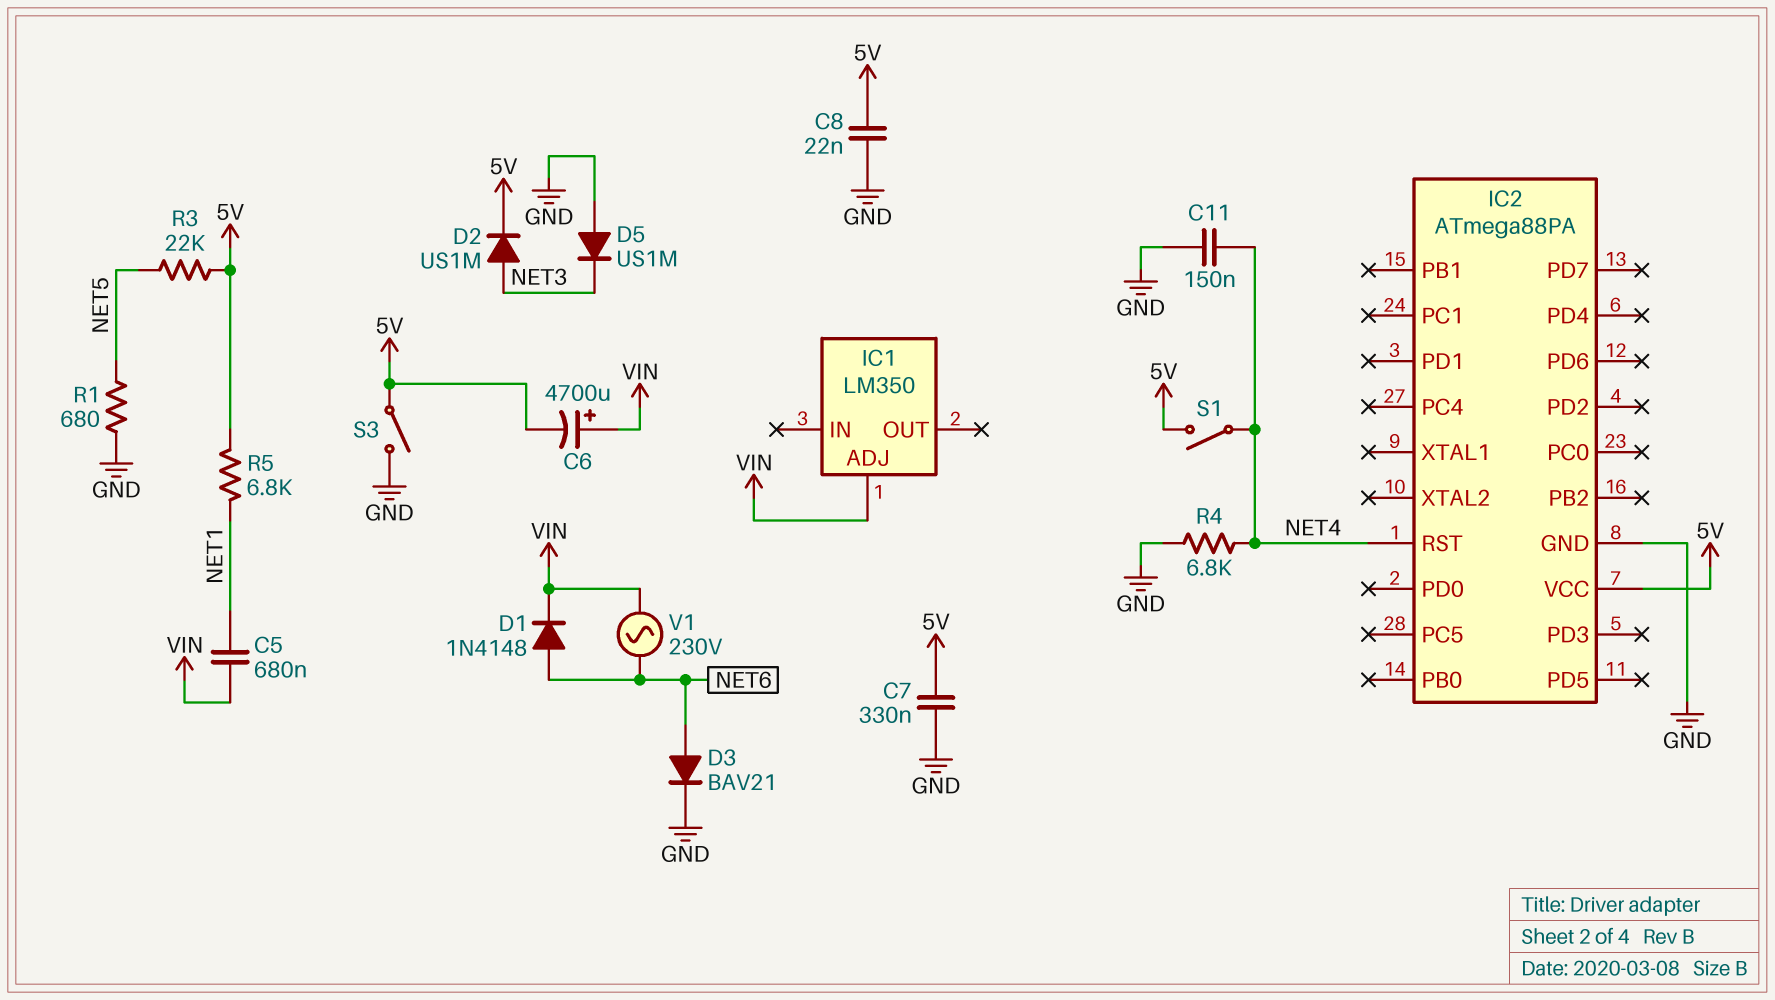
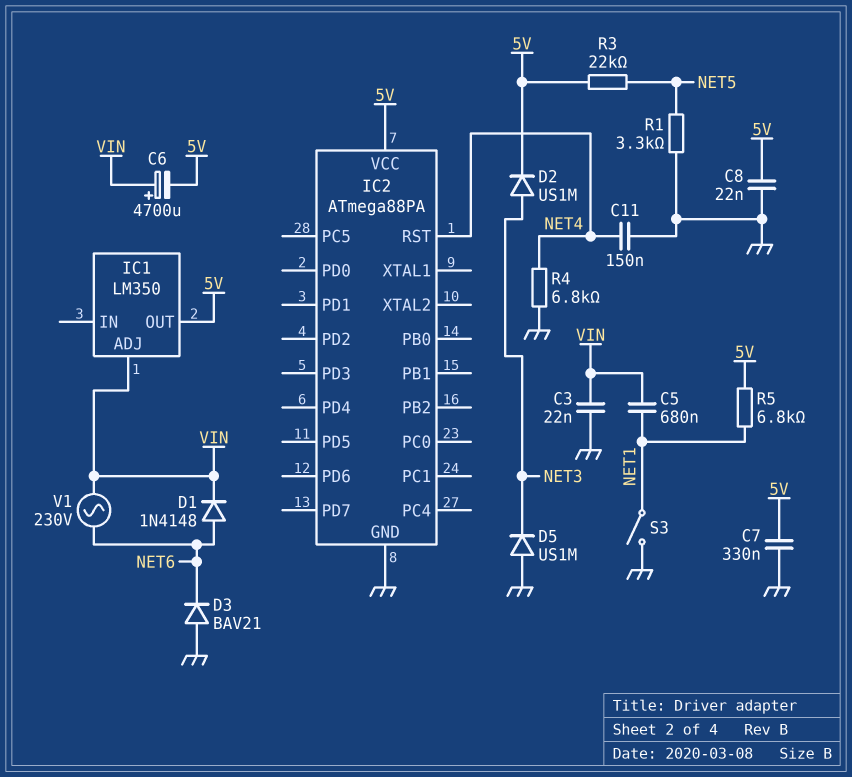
C3: none -> 22nF (GND, VIN)
D3: diode BAV21 (A NET6, K GND) -> diode BAV21 (A GND, K NET6)
IC1 pin OUT: none -> 5V
R1: 680 (GND, NET5) -> 3.3k (GND, NET5)
S1: switch (5V, NET4) -> none
S3: switch (5V, GND) -> switch (GND, NET1)

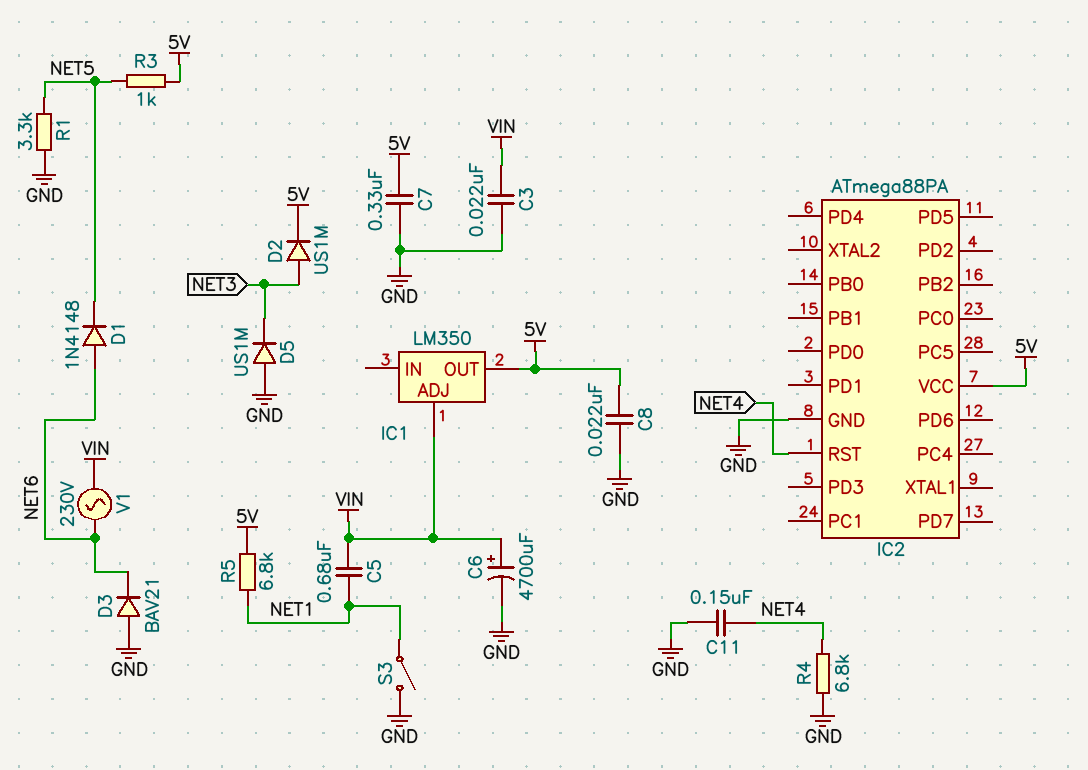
C6: 4700uF (plus VIN, minus 5V) -> 4700uF (plus VIN, minus GND)
D1: diode 1N4148 (A NET6, K VIN) -> diode 1N4148 (A NET6, K NET5)
R3: 22k (5V, NET5) -> 1k (5V, NET5)

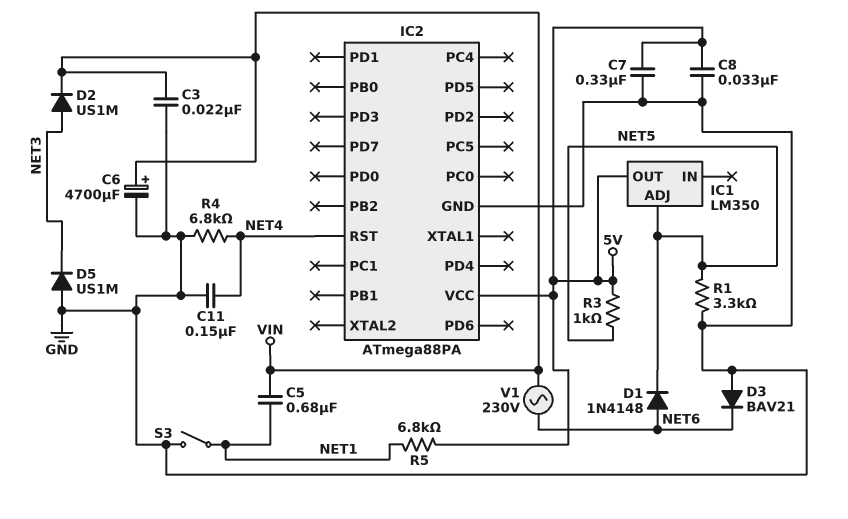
C8: 22nF (5V, GND) -> 33nF (5V, GND)
D2: diode US1M (A NET3, K 5V) -> diode US1M (A NET3, K VIN)
IC1 pin ADJ: VIN -> NET5

